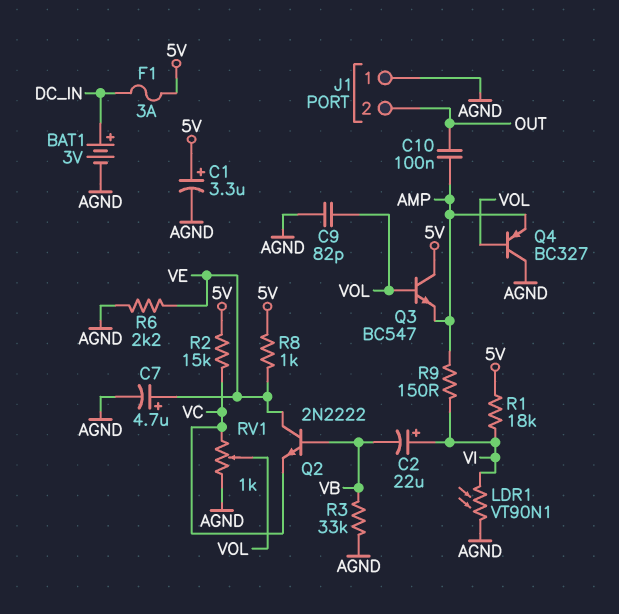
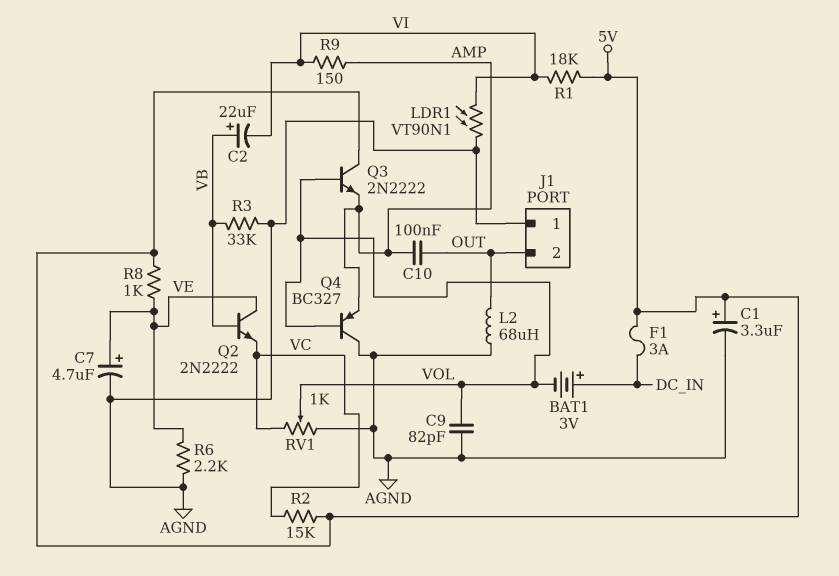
BAT1: 3V (plus DC_IN, minus AGND) -> 3V (plus DC_IN, minus VOL)
C2: 22uF (plus VI, minus VB) -> 22uF (plus VB, minus VI)
L2: none -> 68uH (AGND, OUT)
Q3: NPN BC547 (B VOL, C 5V, E AMP) -> NPN 2N2222 (B VOL, C 5V, E AMP)

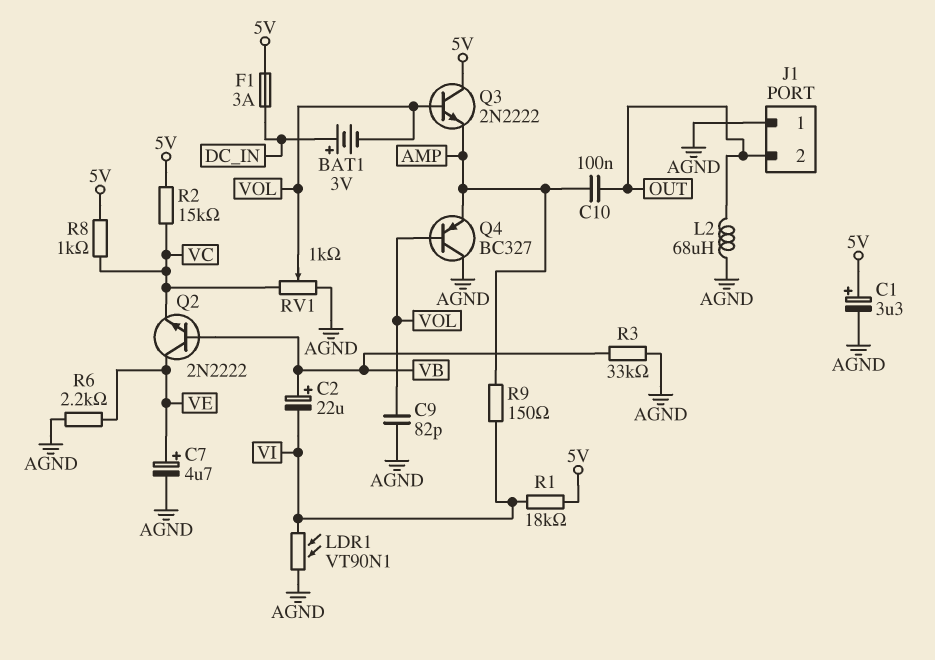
R8: 1k (5V, VE) -> 1k (5V, VC)

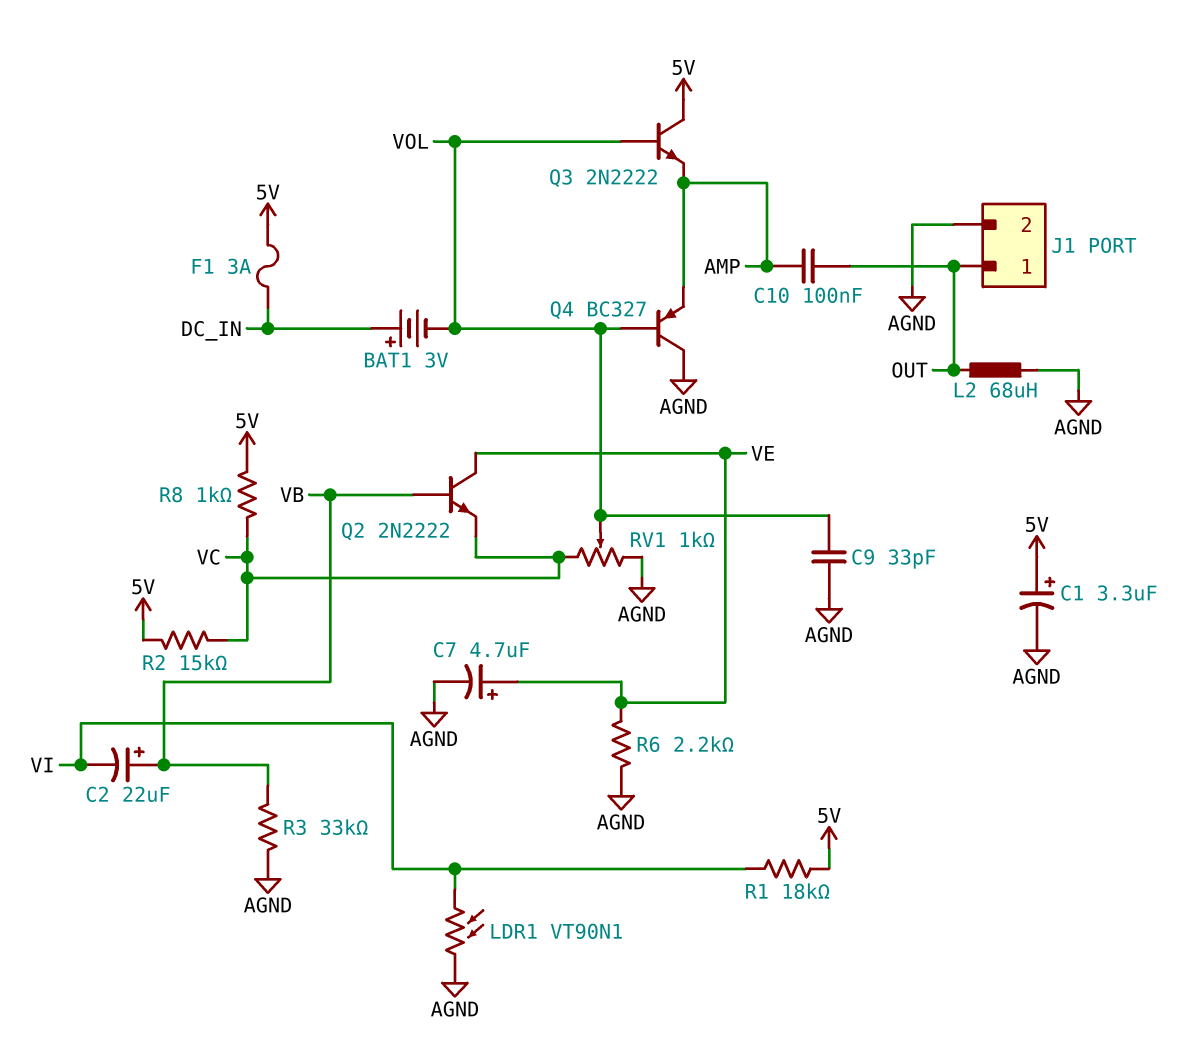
C9: 82pF (AGND, VOL) -> 33pF (AGND, VOL)
J1 pin 1: AGND -> OUT
J1 pin 2: OUT -> AGND
R9: 150 (AMP, VI) -> none

